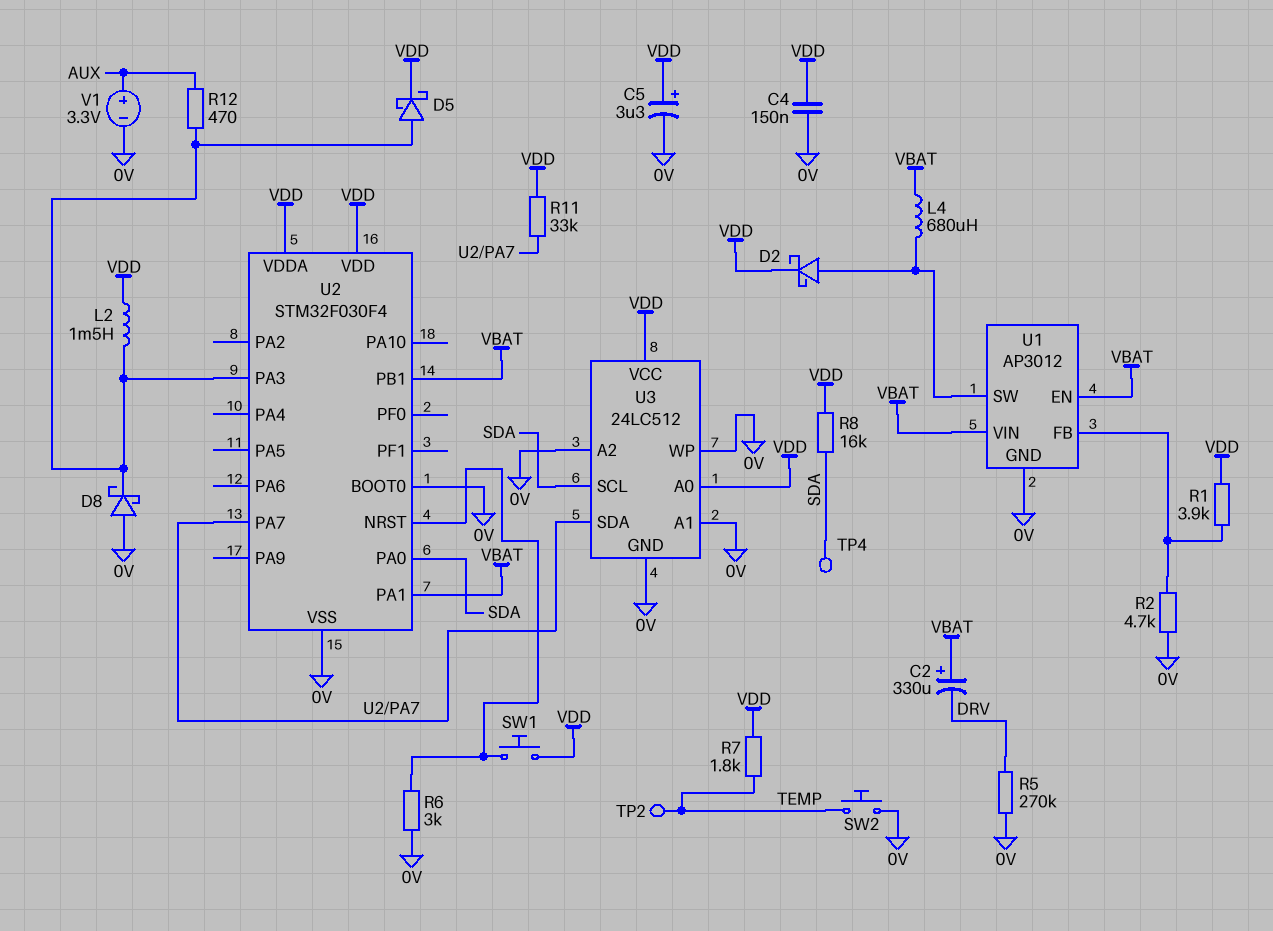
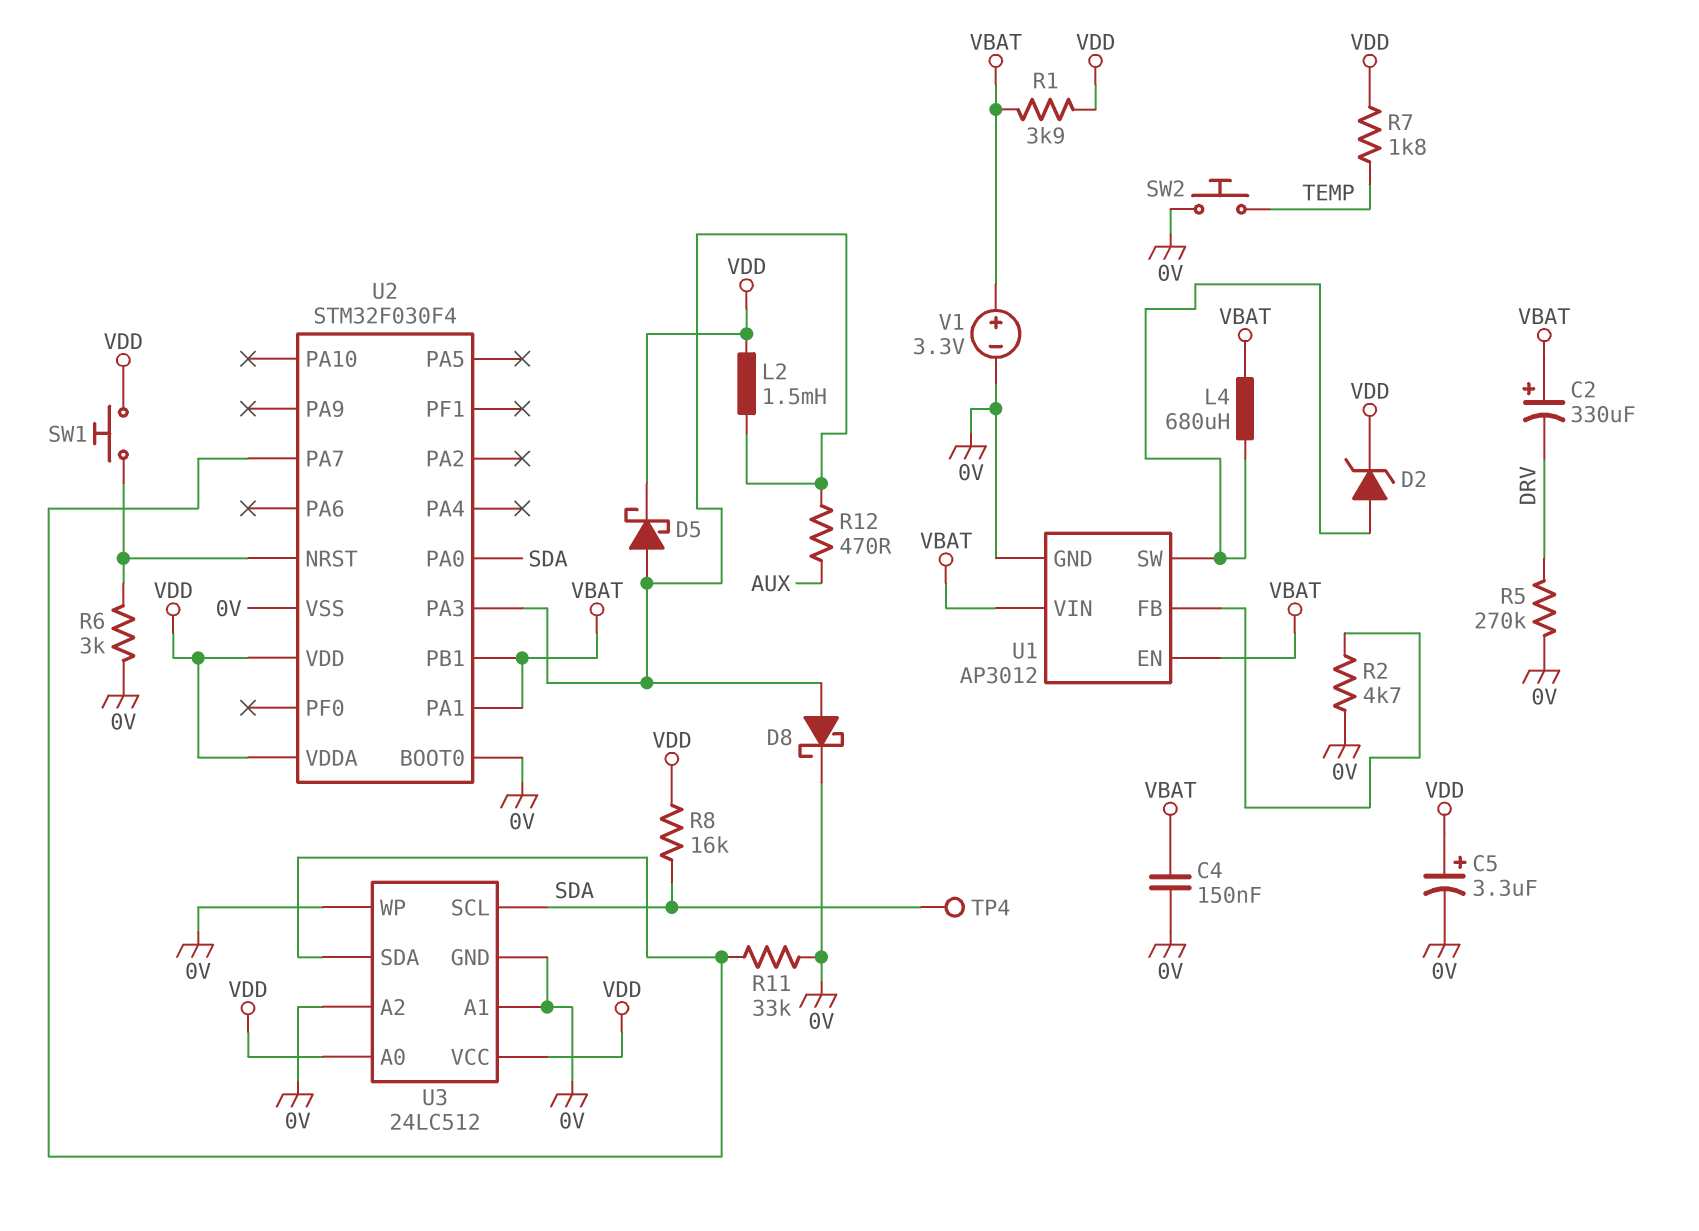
C4: 150nF (0V, VDD) -> 150nF (0V, VBAT)
D2: schottky (A U1/SW, K VDD) -> zener (A U1/SW, K VDD)
D8: schottky (A 0V, K U2/PA3) -> schottky (A U2/PA3, K 0V)
R1: 3.9k (U1/FB, VDD) -> 3.9k (VBAT, VDD)
R11: 33k (U2/PA7, VDD) -> 33k (0V, U2/PA7)
TP2: test point (TEMP) -> none
V1: 3.3V (plus AUX, minus 0V) -> 3.3V (plus VBAT, minus 0V)

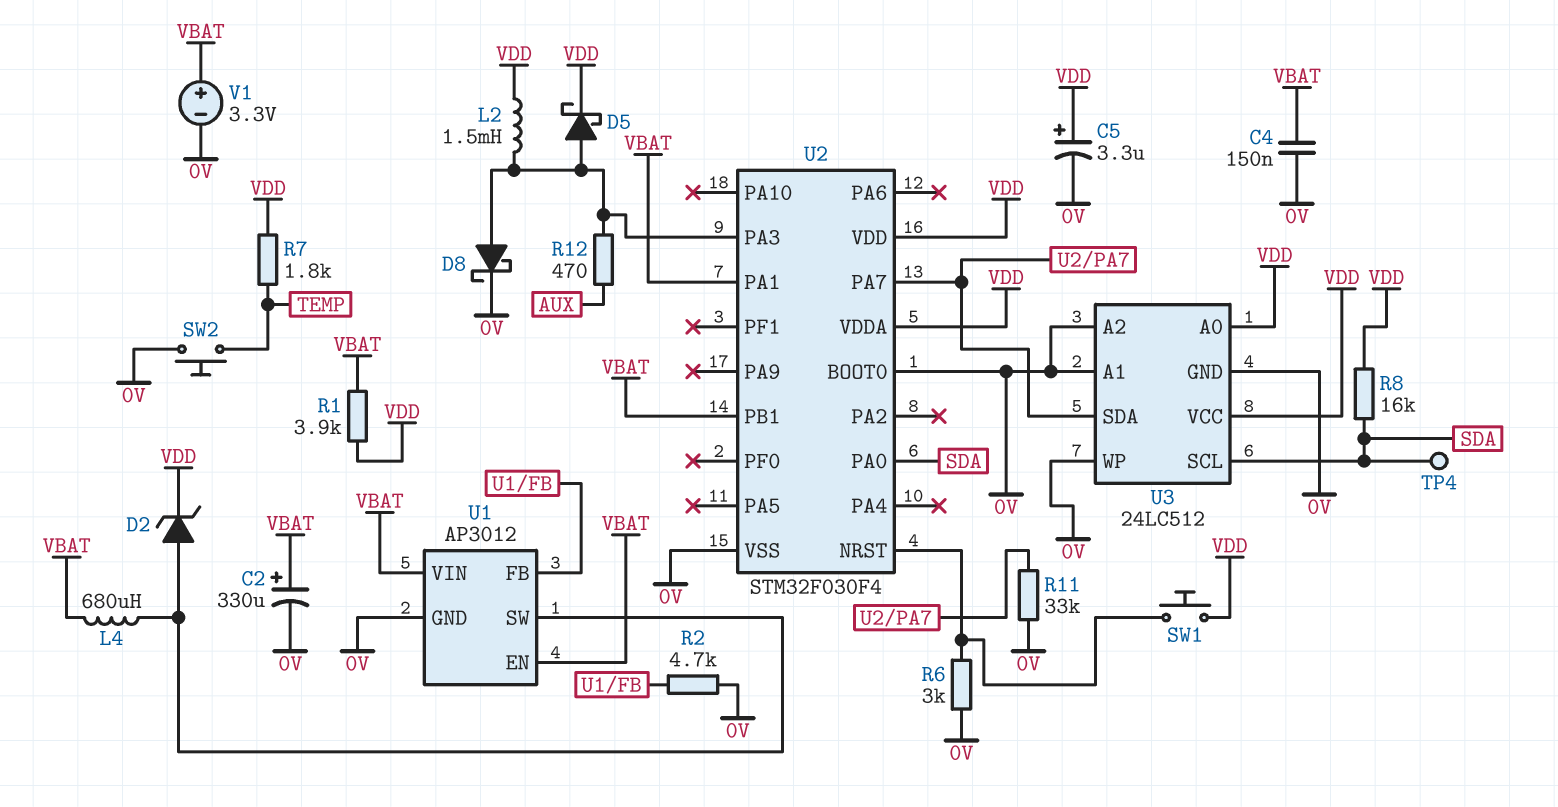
C2: 330uF (plus VBAT, minus DRV) -> 330uF (plus VBAT, minus 0V)
R5: 270k (0V, DRV) -> none

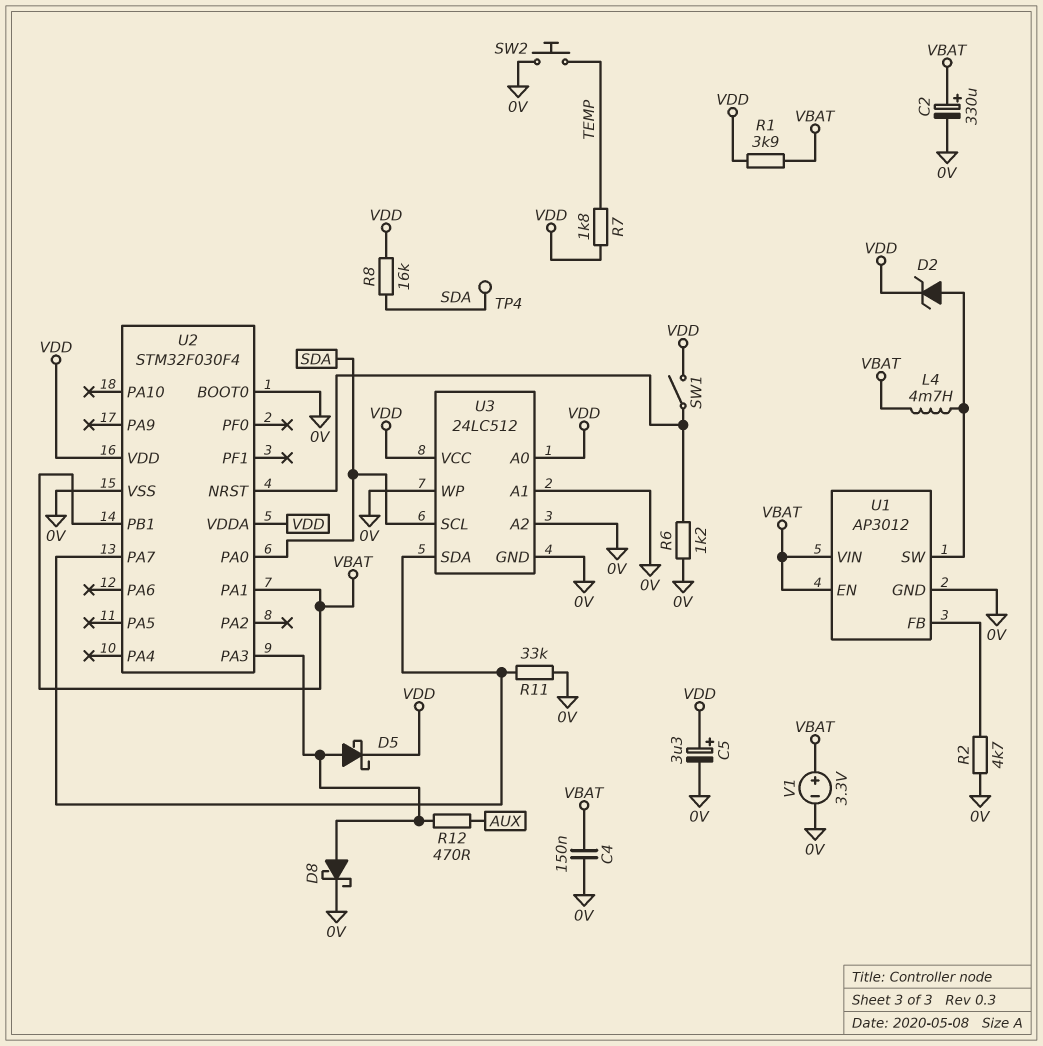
L2: 1.5mH (U2/PA3, VDD) -> none
L4: 680uH (U1/SW, VBAT) -> 4.7mH (U1/SW, VBAT)
R6: 3k (0V, U2/NRST) -> 1.2k (0V, U2/NRST)
SW1: button (U2/NRST, VDD) -> switch (U2/NRST, VDD)

